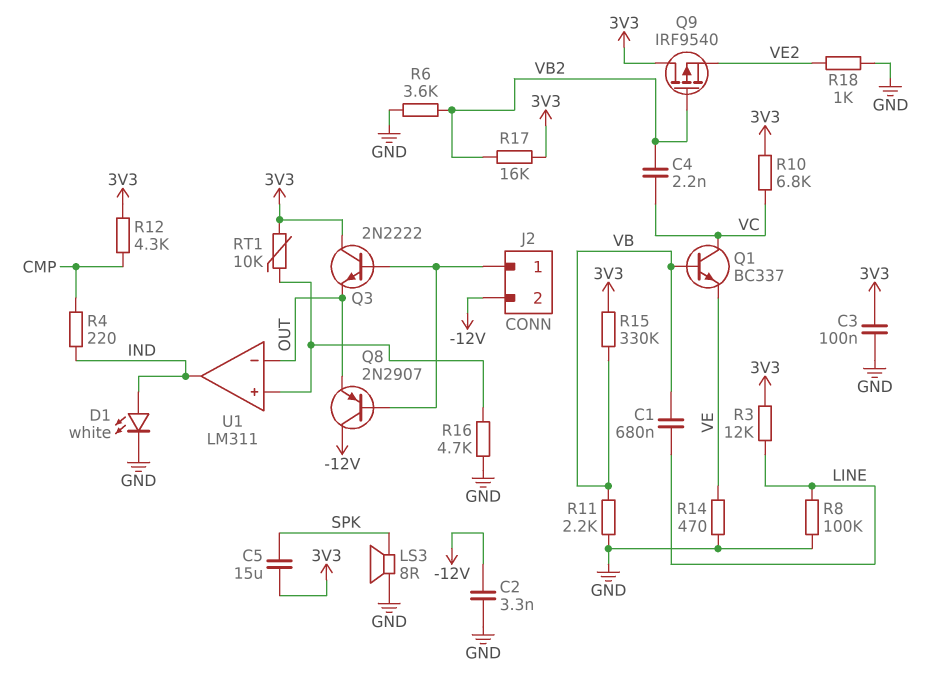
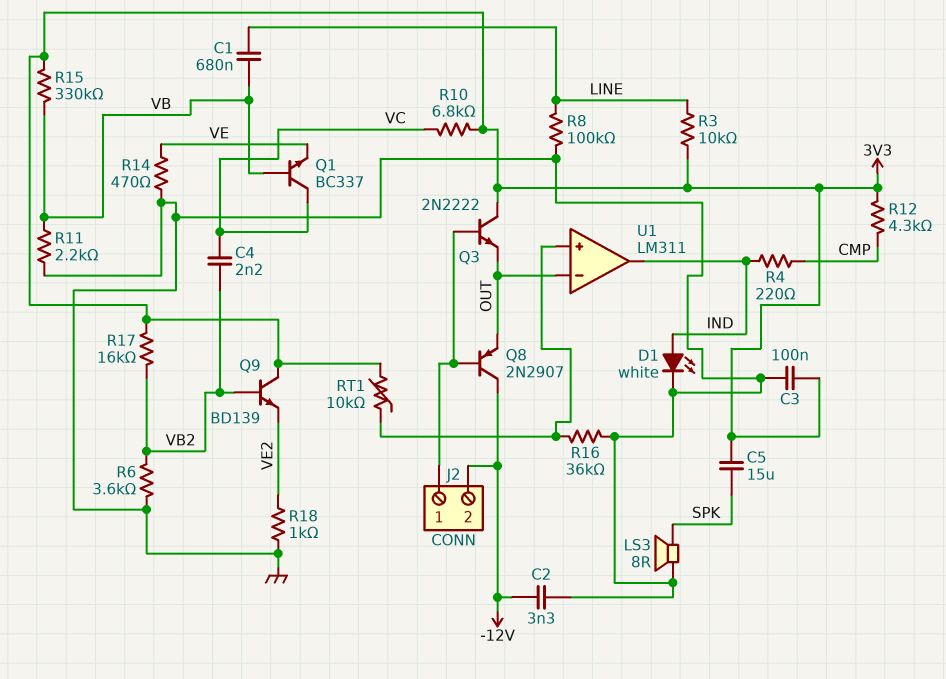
Q9: PMOS IRF9540 (G VB2, D 3V3, S VE2) -> NPN BD139 (B VB2, C 3V3, E VE2)
R3: 12k (3V3, LINE) -> 10k (3V3, LINE)
R16: 4.7k (GND, U1/in+) -> 36k (GND, U1/in+)

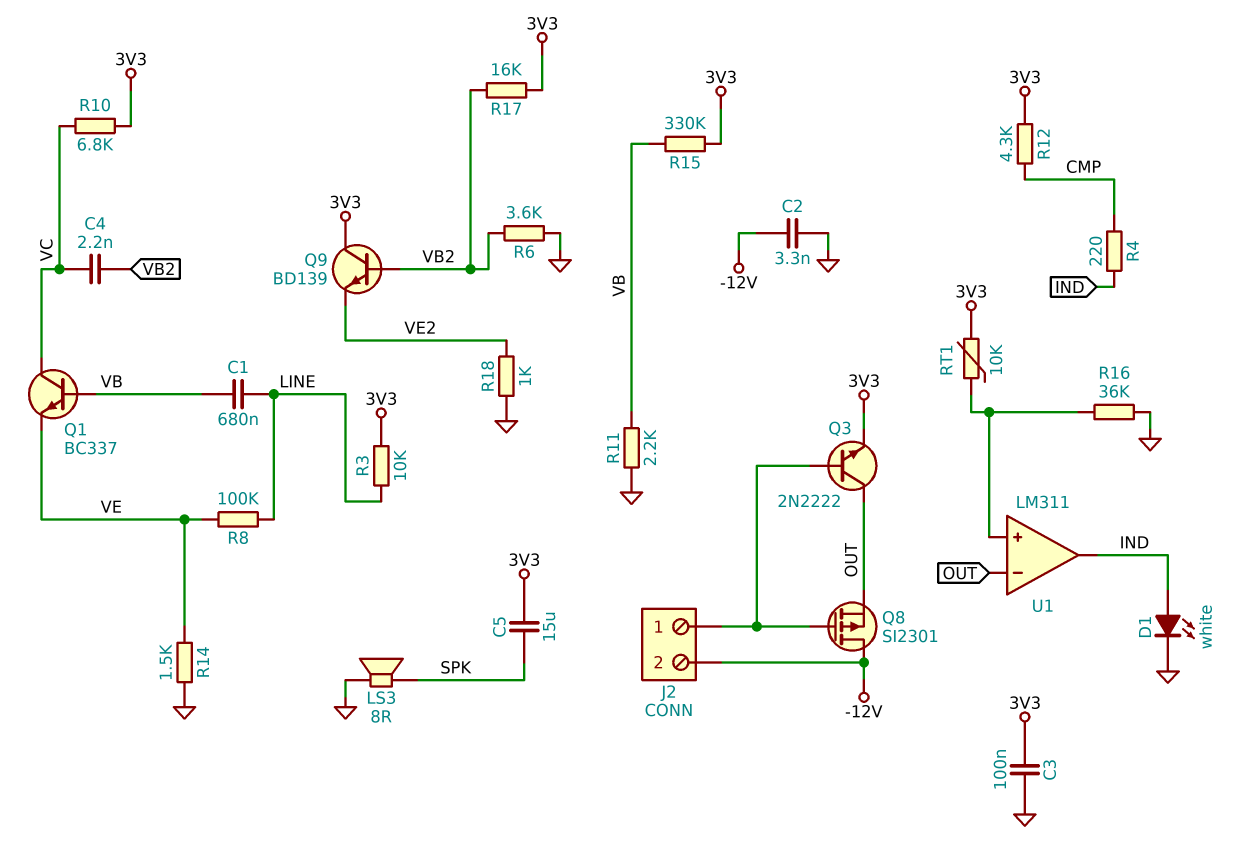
Q3: NPN 2N2222 (B J2/1, C 3V3, E OUT) -> NPN 2N2222 (B J2/1, C OUT, E 3V3)
Q8: PNP 2N2907 (B J2/1, C -12V, E OUT) -> PMOS SI2301 (G J2/1, D -12V, S OUT)
R8: 100k (GND, LINE) -> 100k (LINE, VE)
R14: 470 (GND, VE) -> 1.5k (GND, VE)

